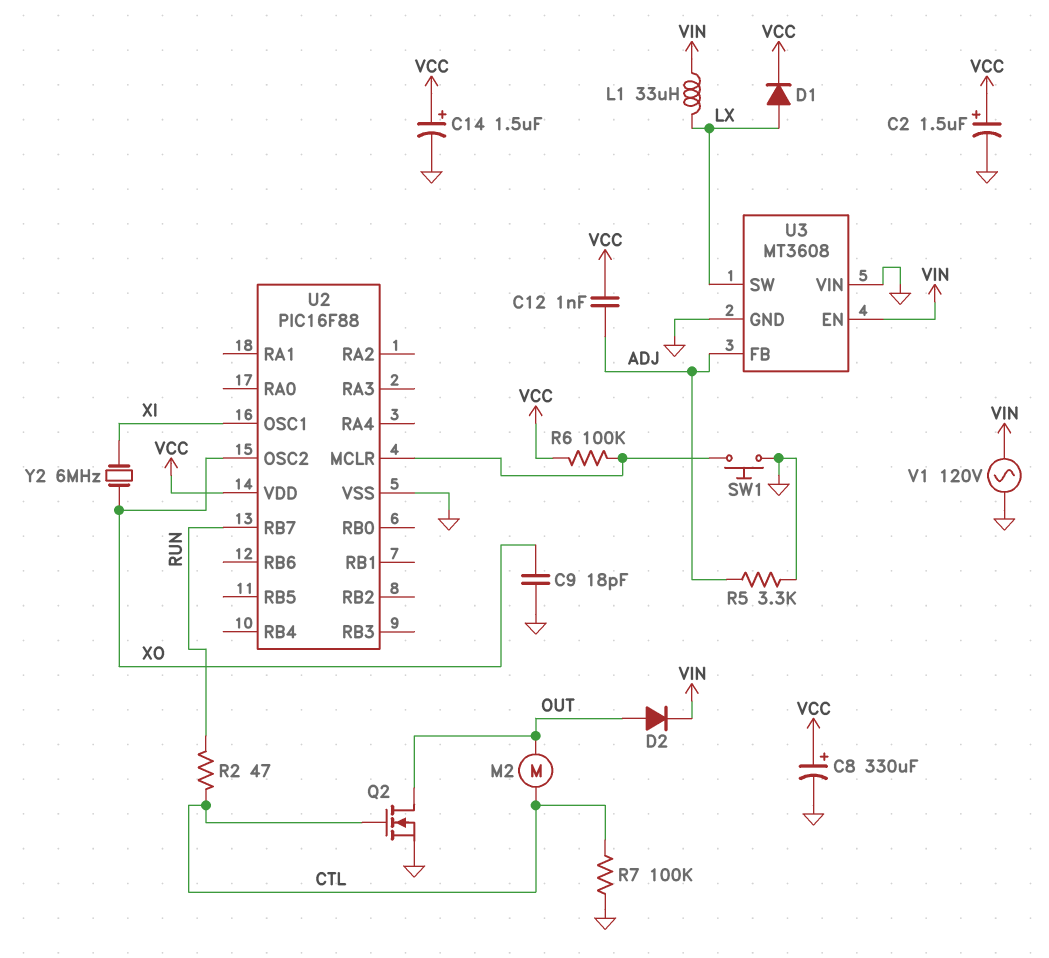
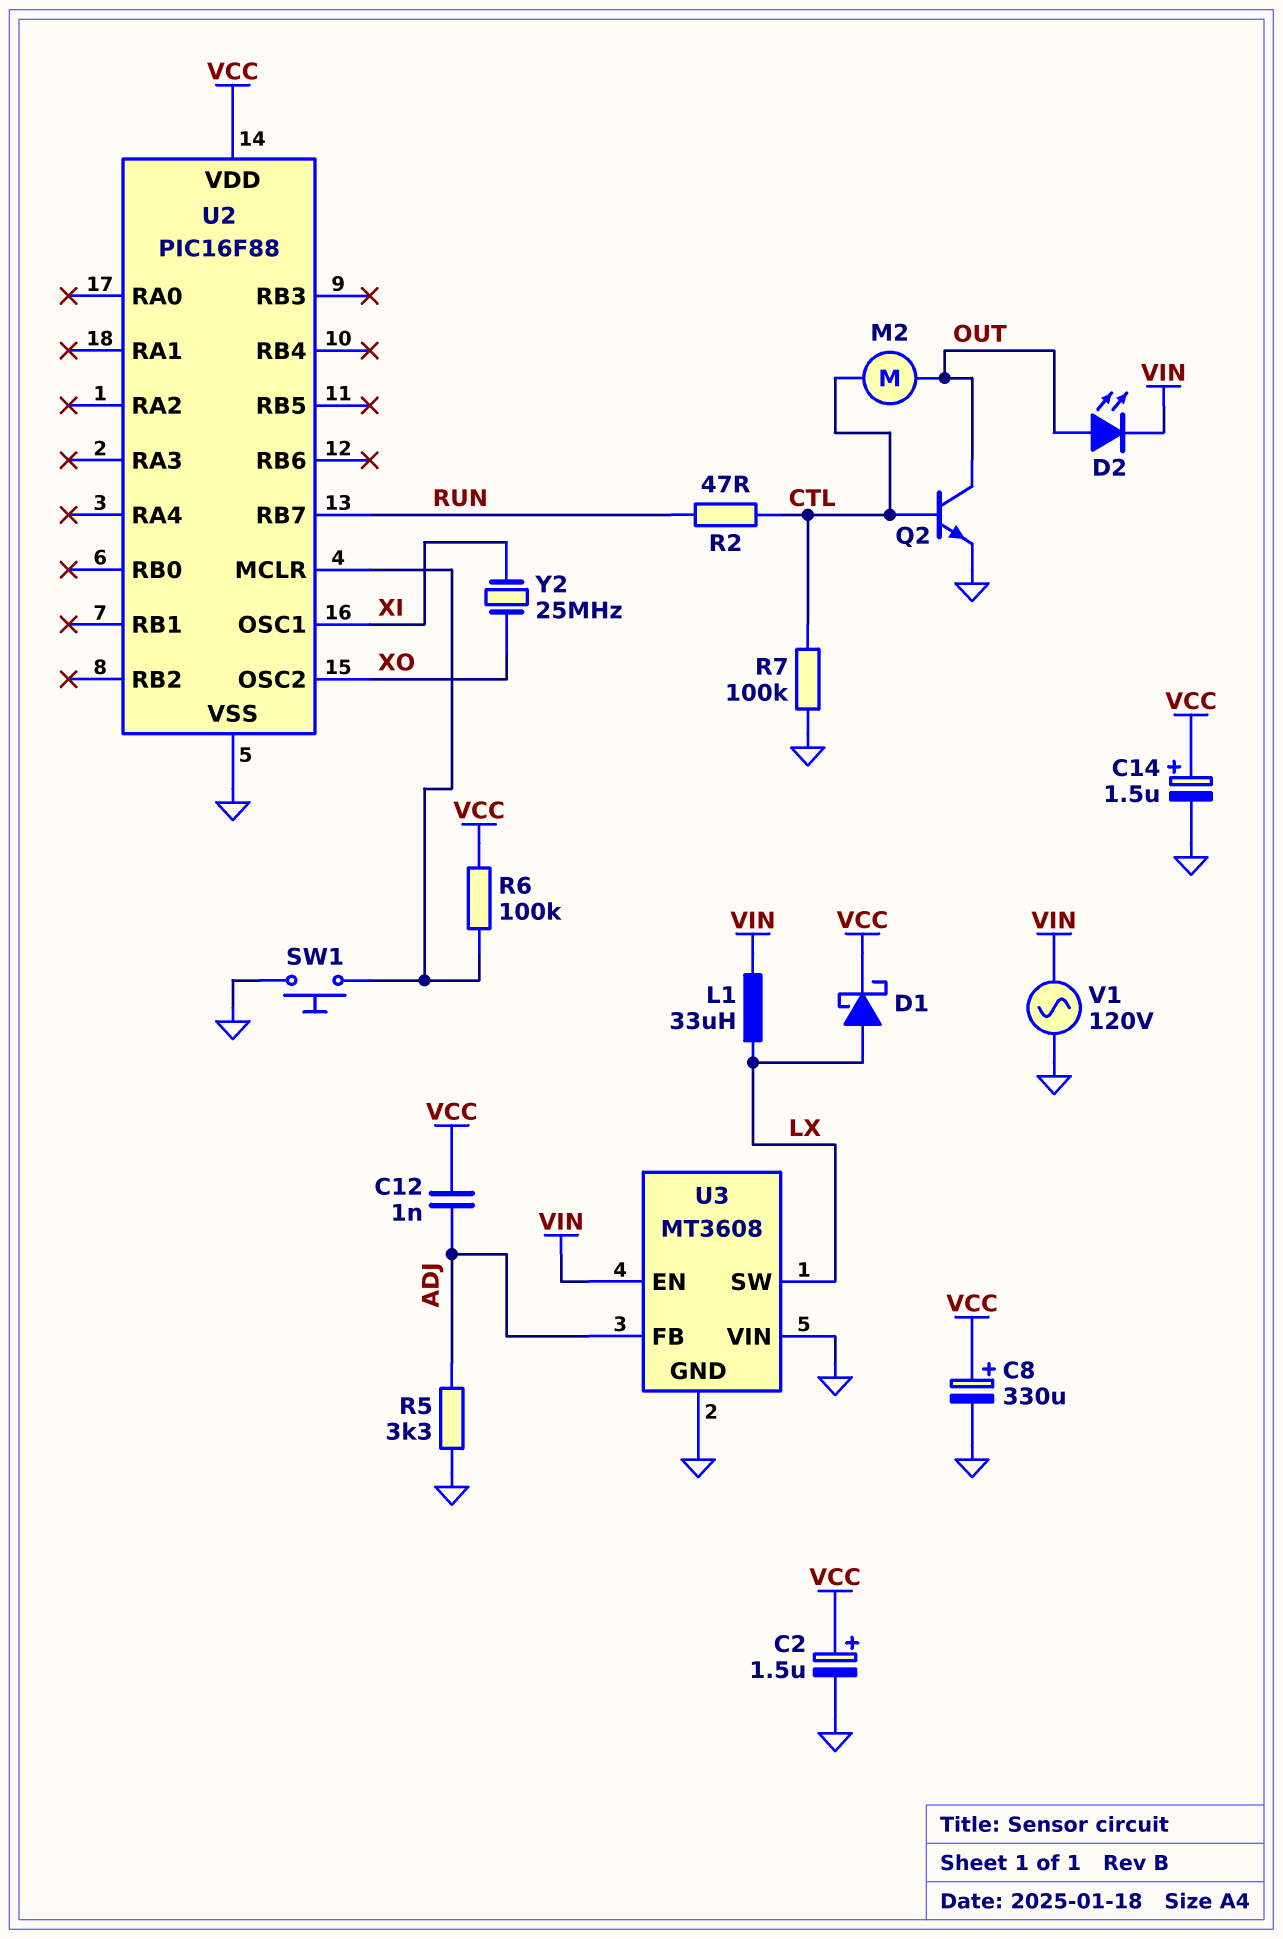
C9: 18pF (GND, XO) -> none
D1: diode (A LX, K VCC) -> schottky (A LX, K VCC)
D2: diode (A OUT, K VIN) -> LED (A OUT, K VIN)
Q2: NMOS (G CTL, D OUT, S GND) -> NPN (B CTL, C OUT, E GND)
Y2: 6MHz (XI, XO) -> 25MHz (XI, XO)

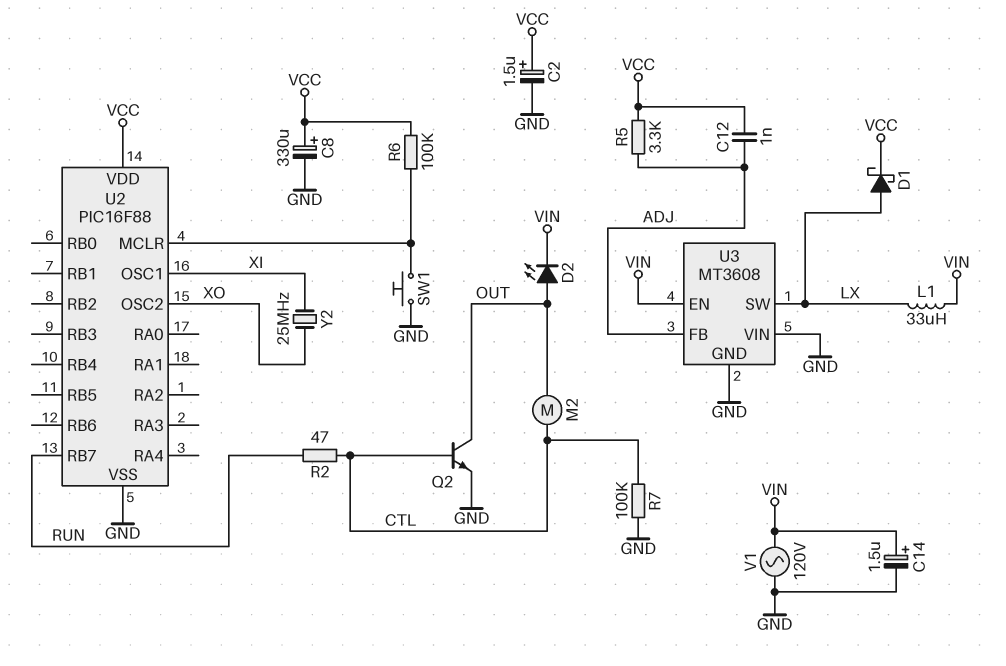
C14: 1.5uF (plus VCC, minus GND) -> 1.5uF (plus VIN, minus GND)
R5: 3.3k (ADJ, GND) -> 3.3k (ADJ, VCC)

